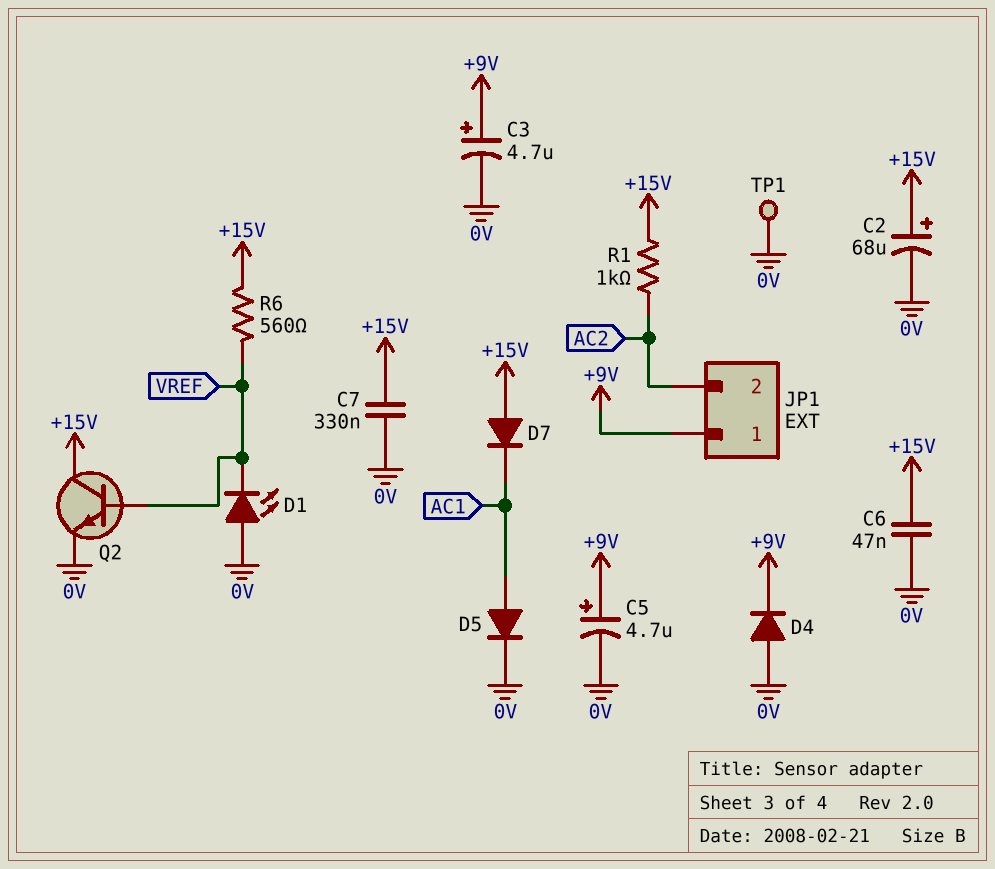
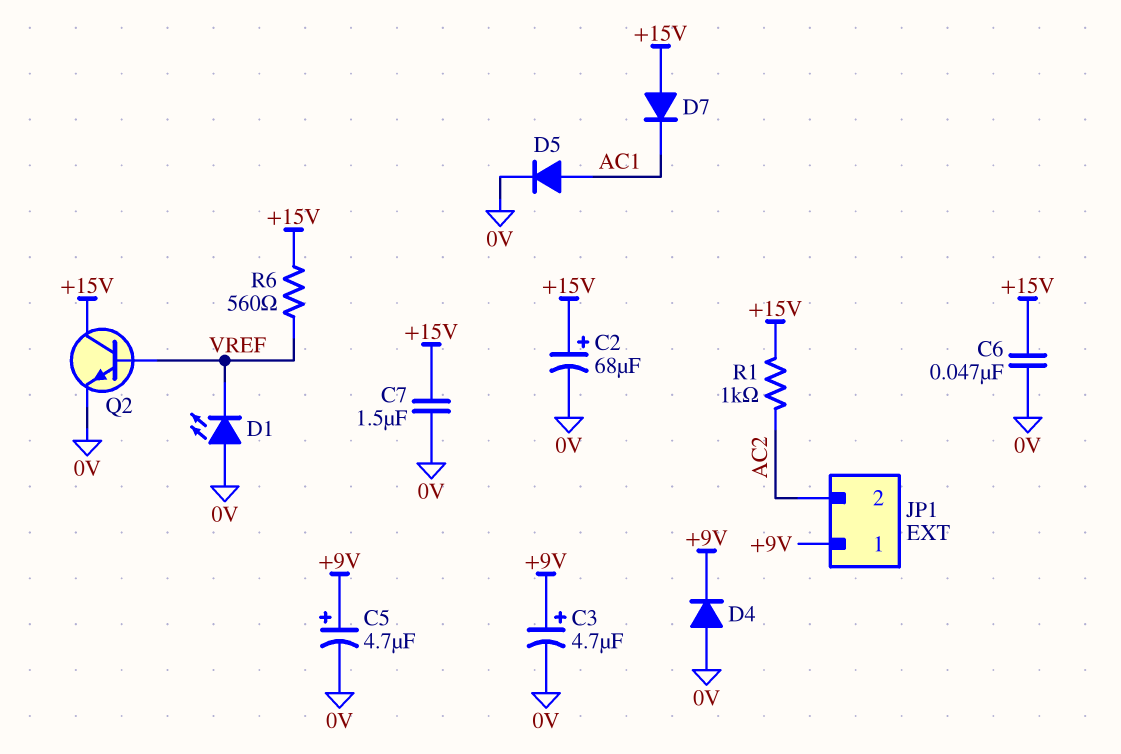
C7: 330nF (+15V, 0V) -> 1.5uF (+15V, 0V)
TP1: test point (0V) -> none

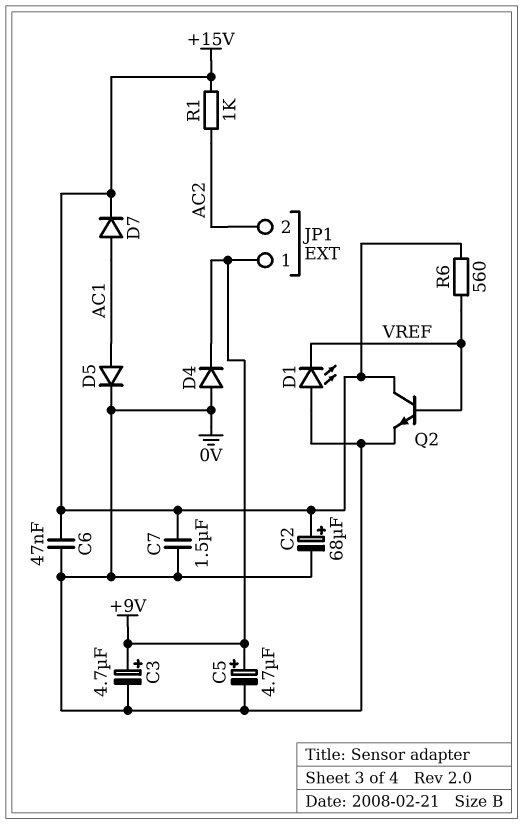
D7: diode (A +15V, K AC1) -> diode (A AC1, K +15V)

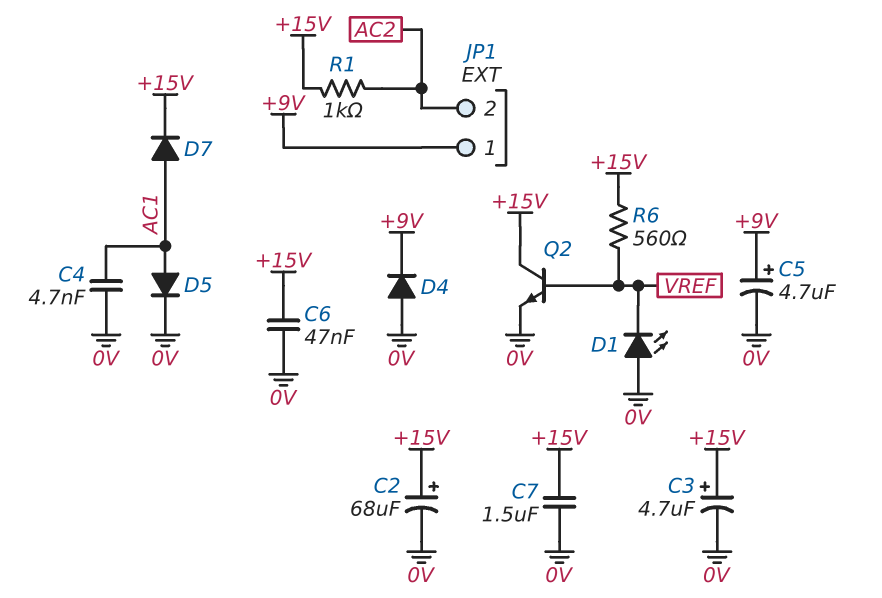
C3: 4.7uF (plus +9V, minus 0V) -> 4.7uF (plus +15V, minus 0V)
C4: none -> 4.7nF (0V, AC1)

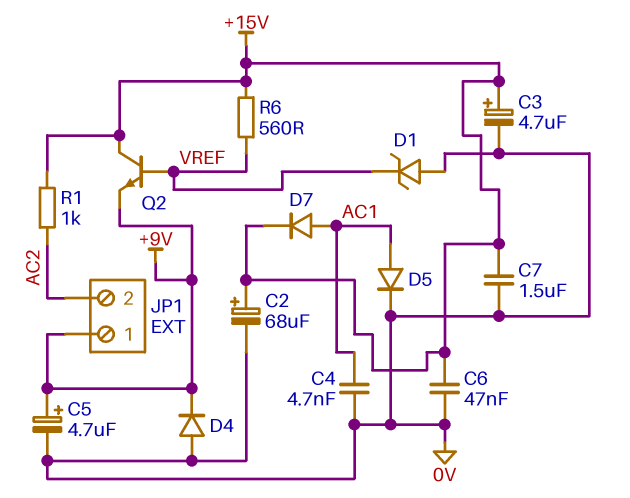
D1: LED (A 0V, K VREF) -> zener (A 0V, K VREF)
Q2: NPN (B VREF, C +15V, E 0V) -> NPN (B VREF, C +15V, E +9V)

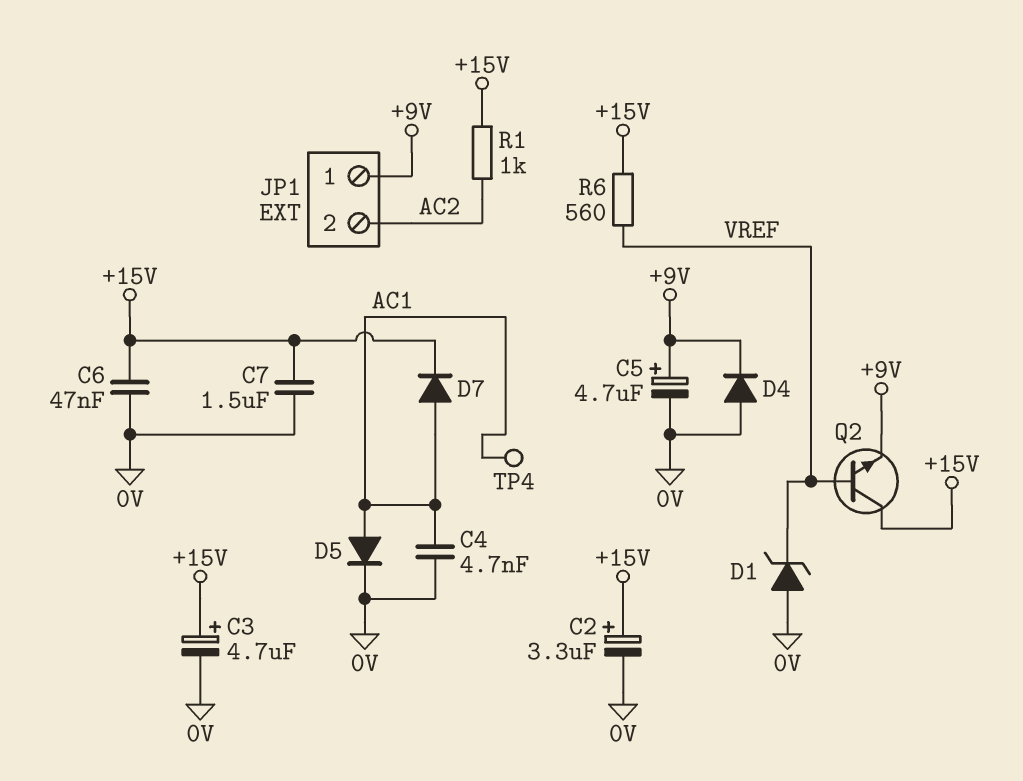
C2: 68uF (plus +15V, minus 0V) -> 3.3uF (plus +15V, minus 0V)
TP4: none -> test point (AC1)

